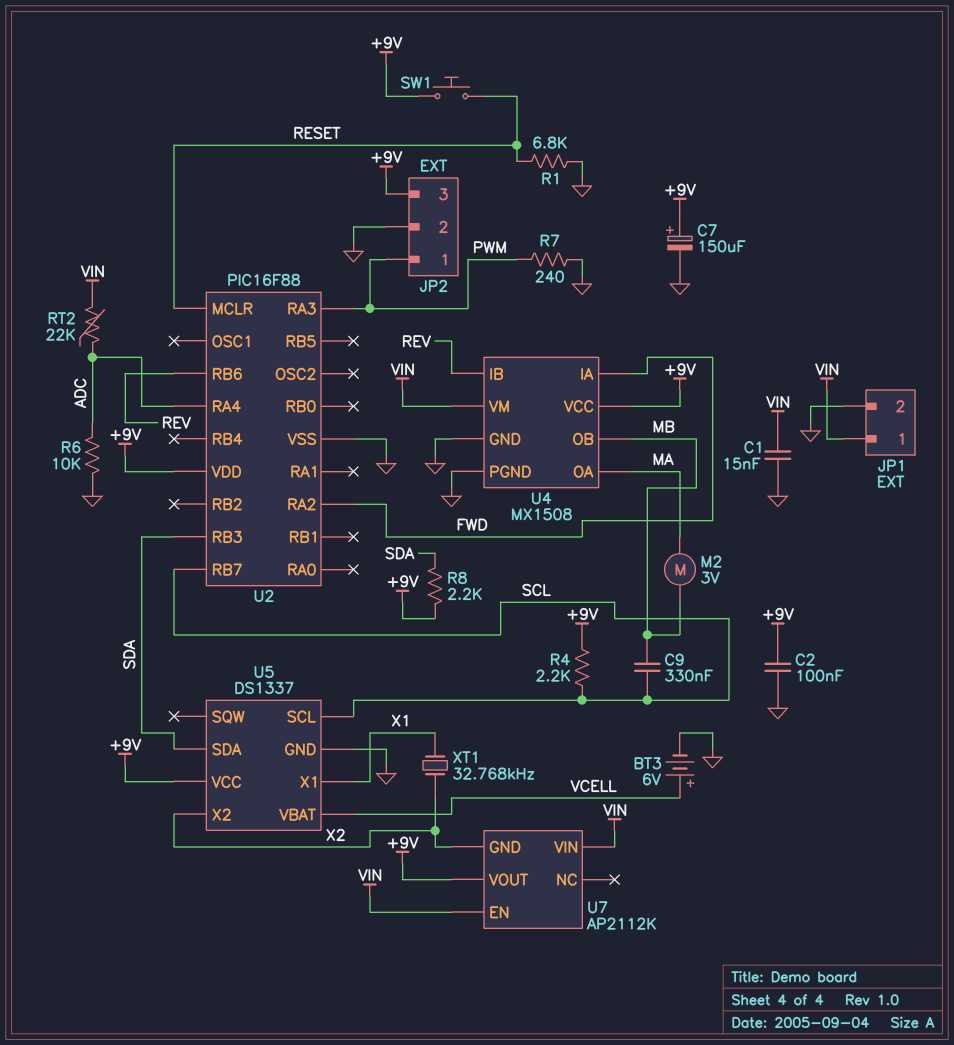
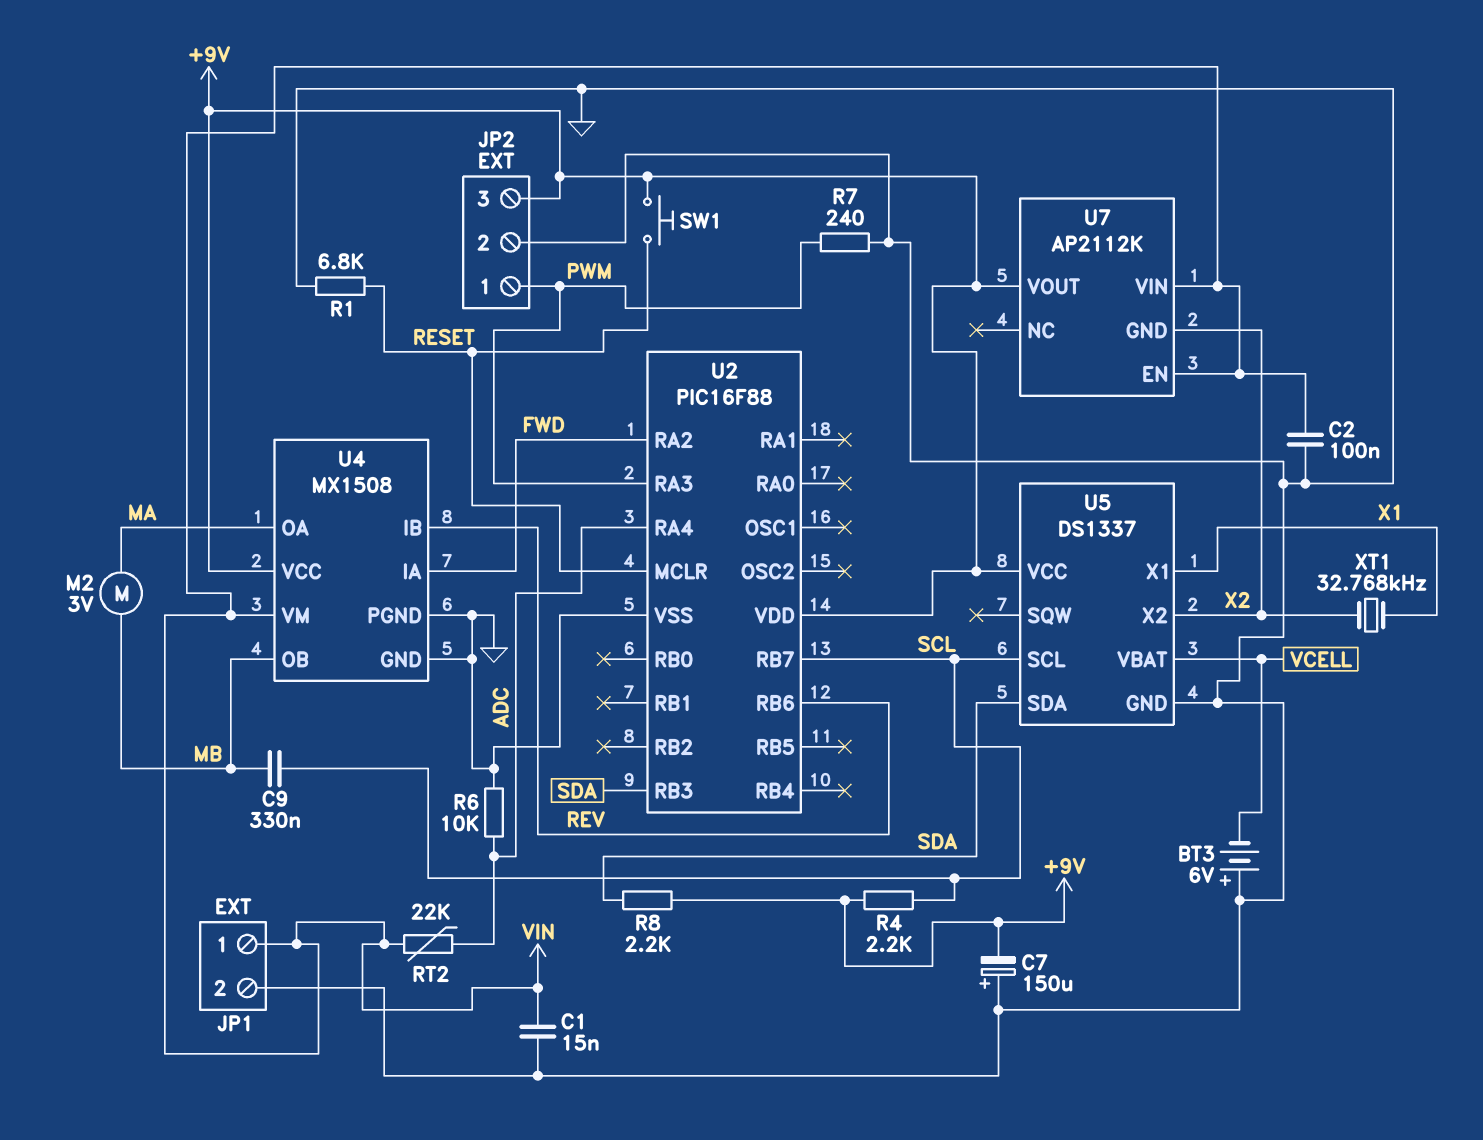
BT3: 6V (plus VCELL, minus GND) -> 6V (plus GND, minus VCELL)
C2: 100nF (+9V, GND) -> 100nF (GND, VIN)
C7: 150uF (plus +9V, minus GND) -> 150uF (plus GND, minus +9V)

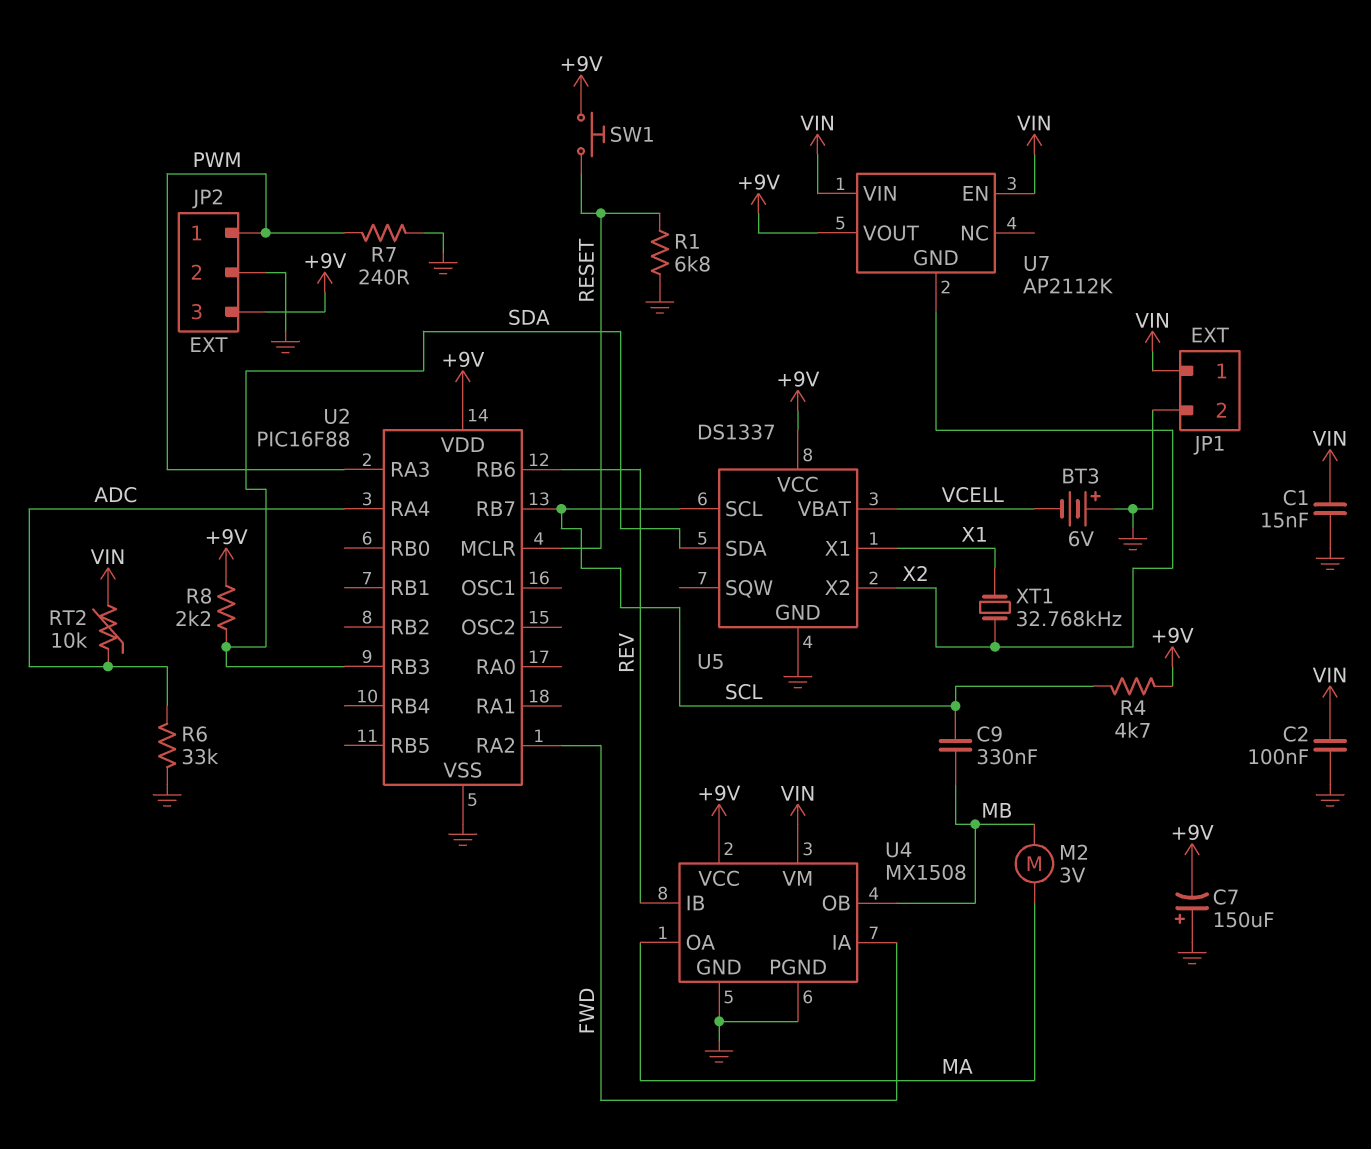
R4: 2.2k (+9V, SCL) -> 4.7k (+9V, SCL)
R6: 10k (ADC, GND) -> 33k (ADC, GND)
RT2: 22k (ADC, VIN) -> 10k (ADC, VIN)

